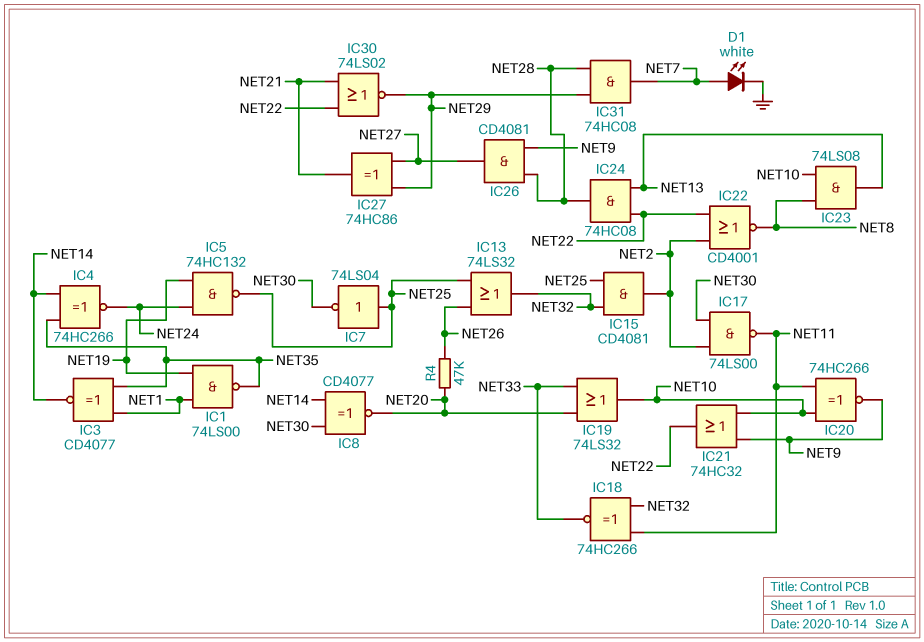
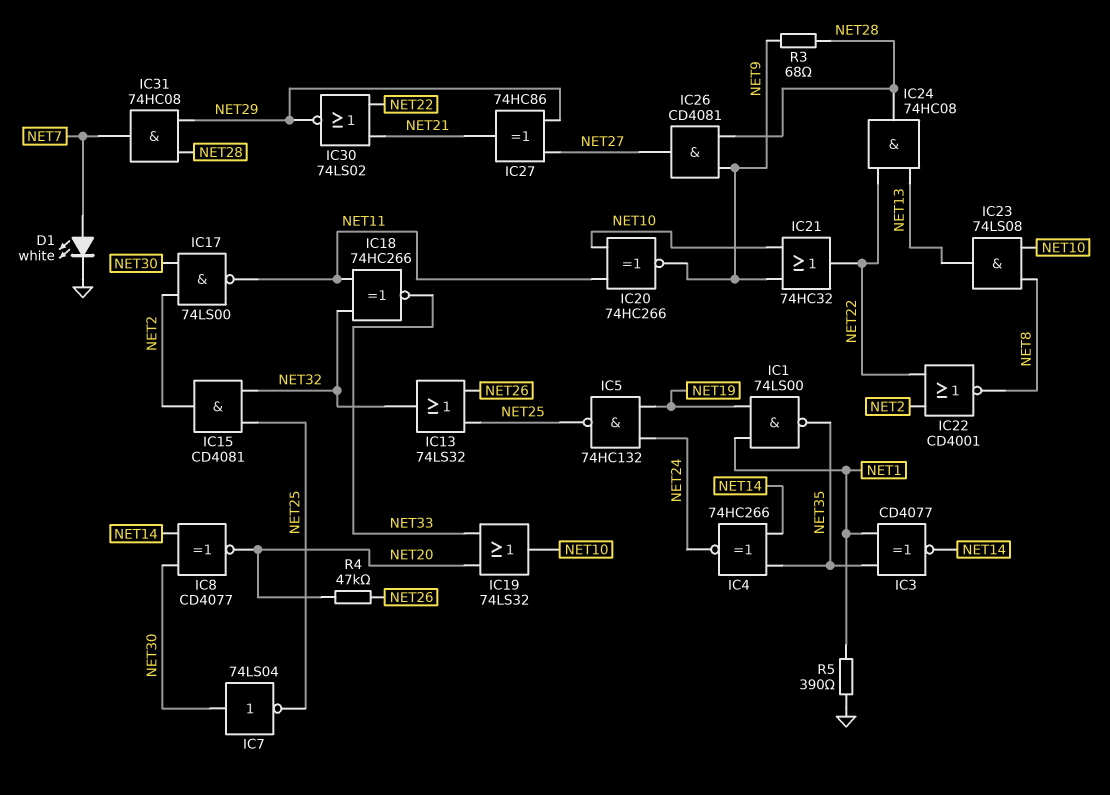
IC7: NOT 74LS04 (in NET25, out NET30) -> NOT 74LS04 (in NET30, out NET25)
R3: none -> 68 (NET9, NET28)
R5: none -> 390 (GND, NET1)

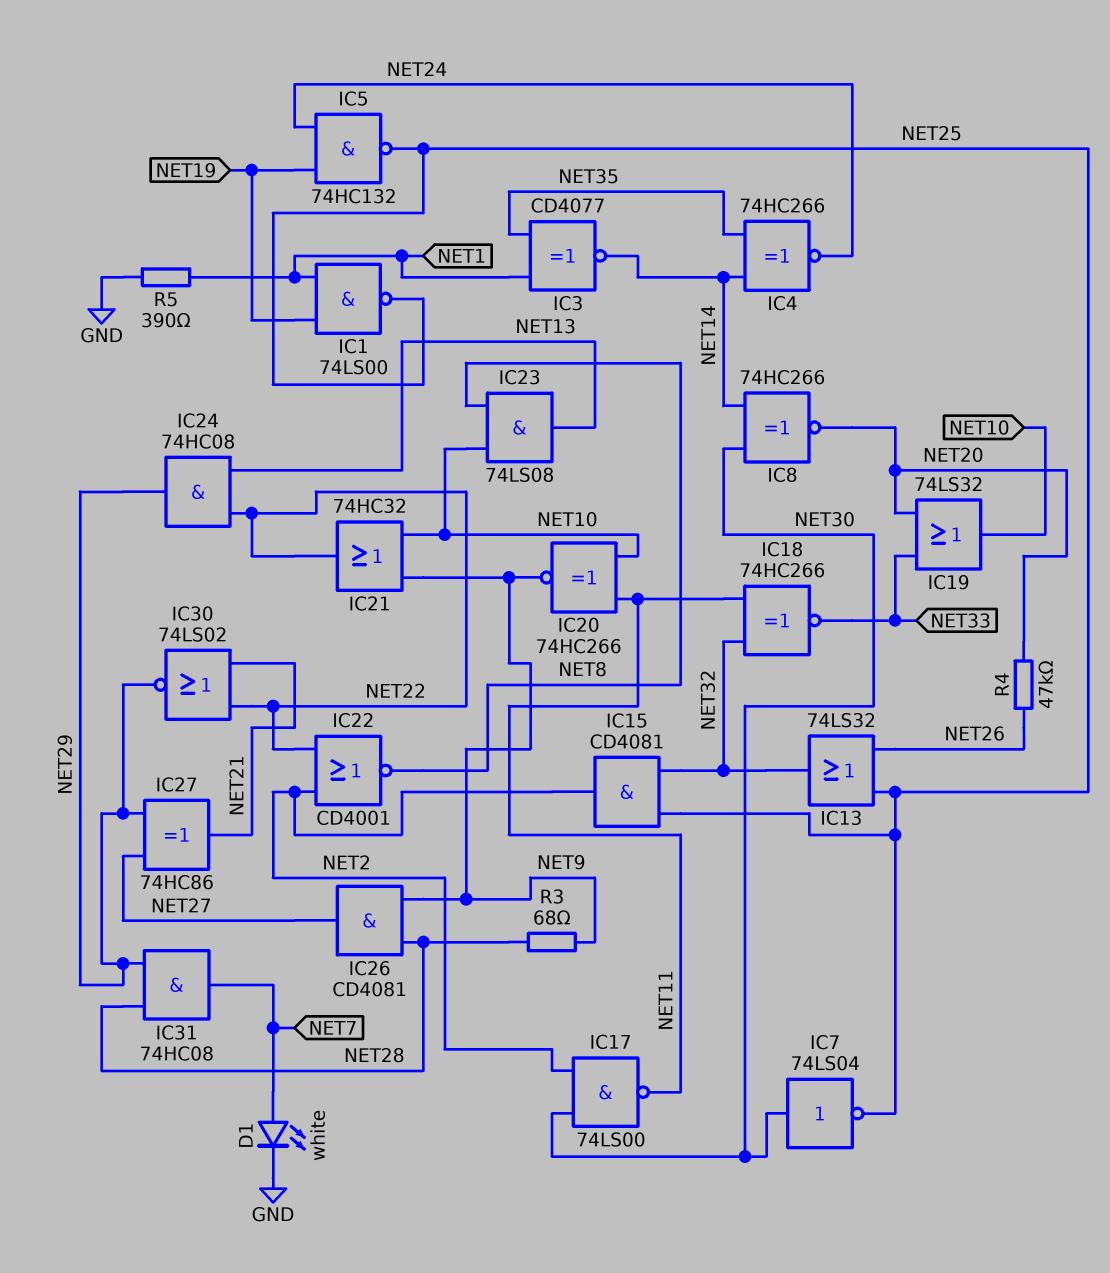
IC1: NAND 74LS00 (in NET1, in NET19, out NET35) -> NAND 74LS00 (in NET1, in NET19, out NET25)
IC8: XNOR CD4077 (in NET14, in NET30, out NET20) -> XNOR 74HC266 (in NET14, in NET30, out NET20)
IC24: AND 74HC08 (in NET13, in NET22, out NET28) -> AND 74HC08 (in NET13, in NET22, out NET29)

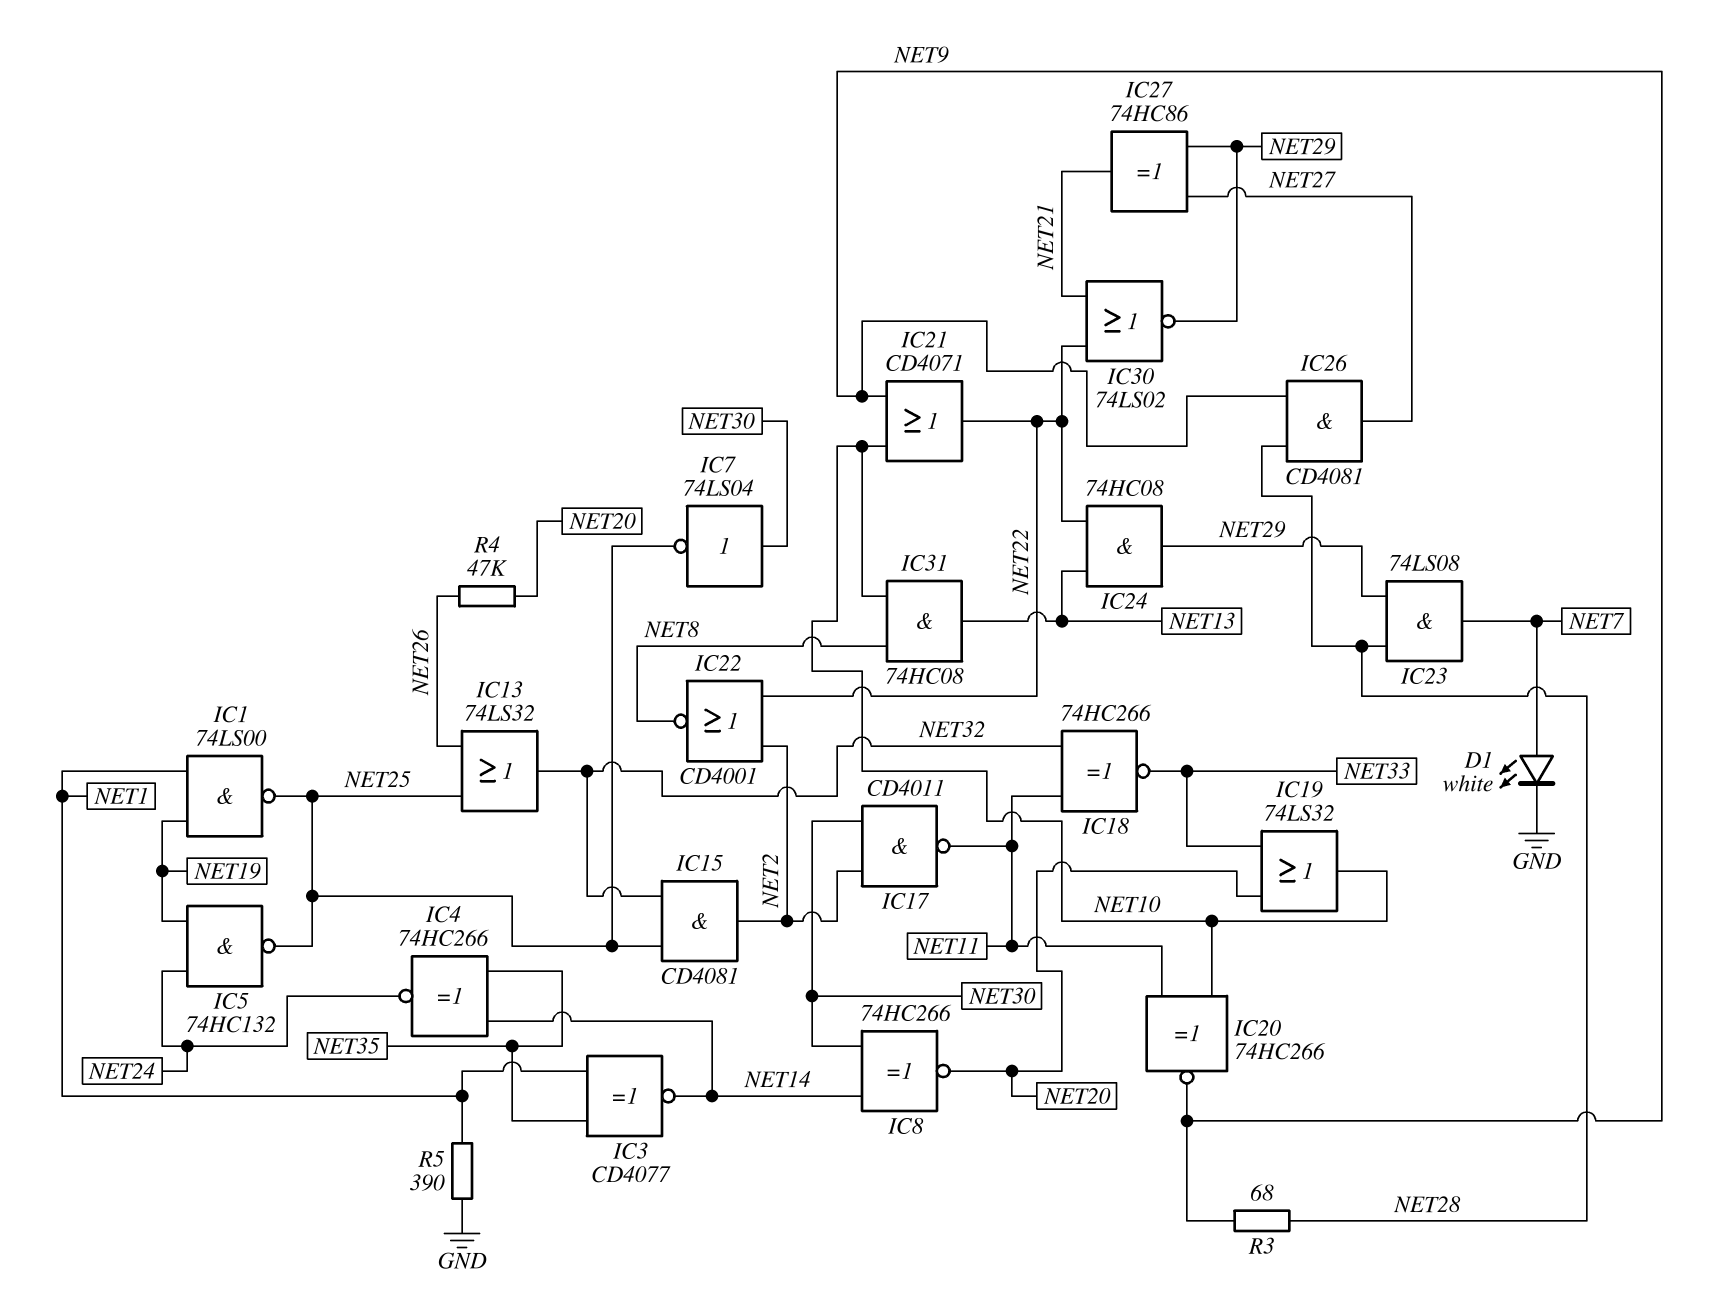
IC17: NAND 74LS00 (in NET2, in NET30, out NET11) -> NAND CD4011 (in NET2, in NET30, out NET11)
IC21: OR 74HC32 (in NET9, in NET10, out NET22) -> OR CD4071 (in NET9, in NET10, out NET22)
IC23: AND 74LS08 (in NET8, in NET10, out NET13) -> AND 74LS08 (in NET28, in NET29, out NET7)
IC31: AND 74HC08 (in NET28, in NET29, out NET7) -> AND 74HC08 (in NET8, in NET10, out NET13)

